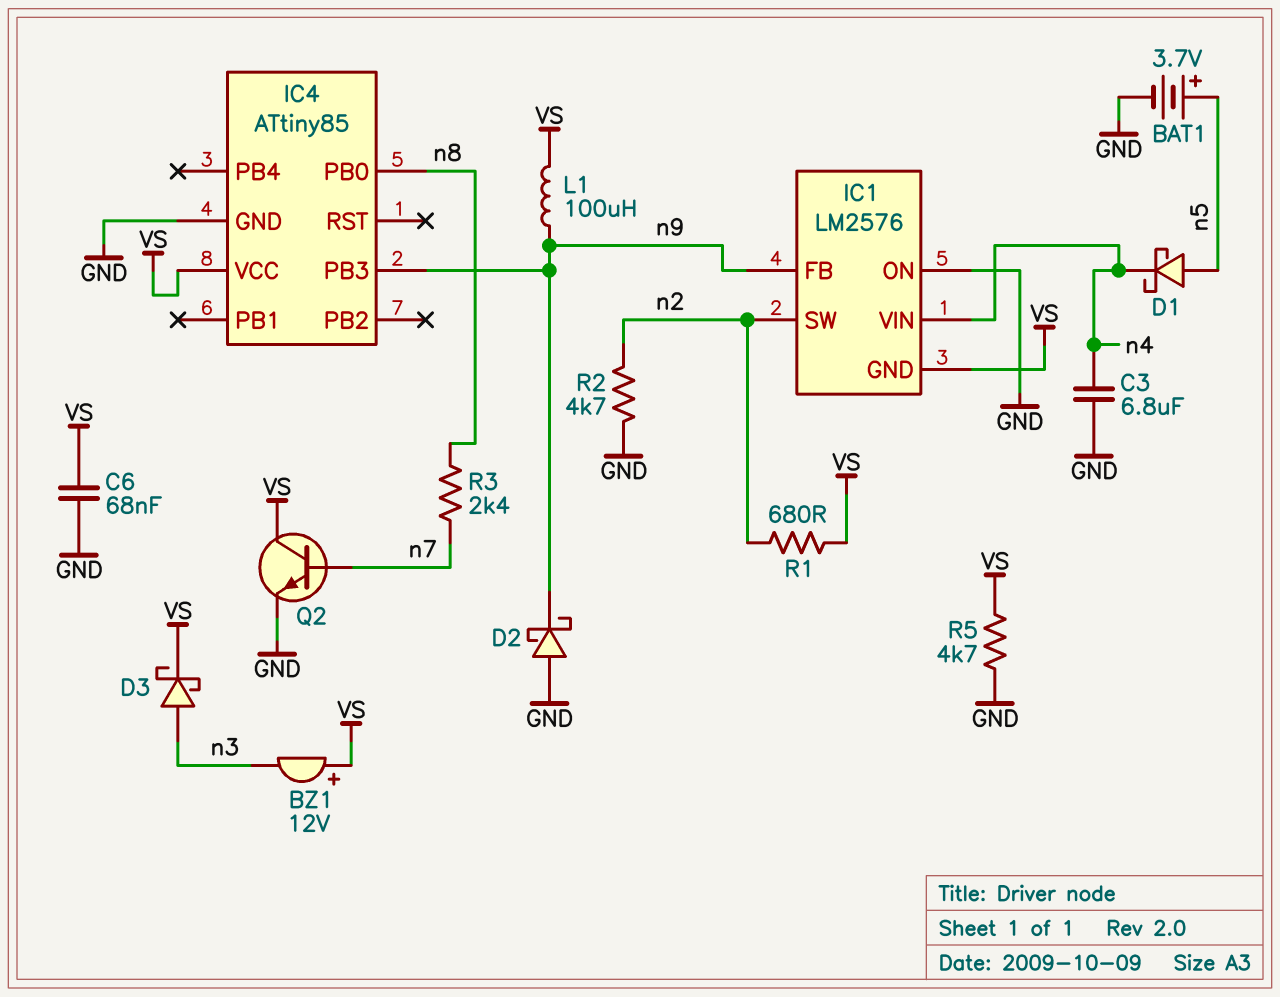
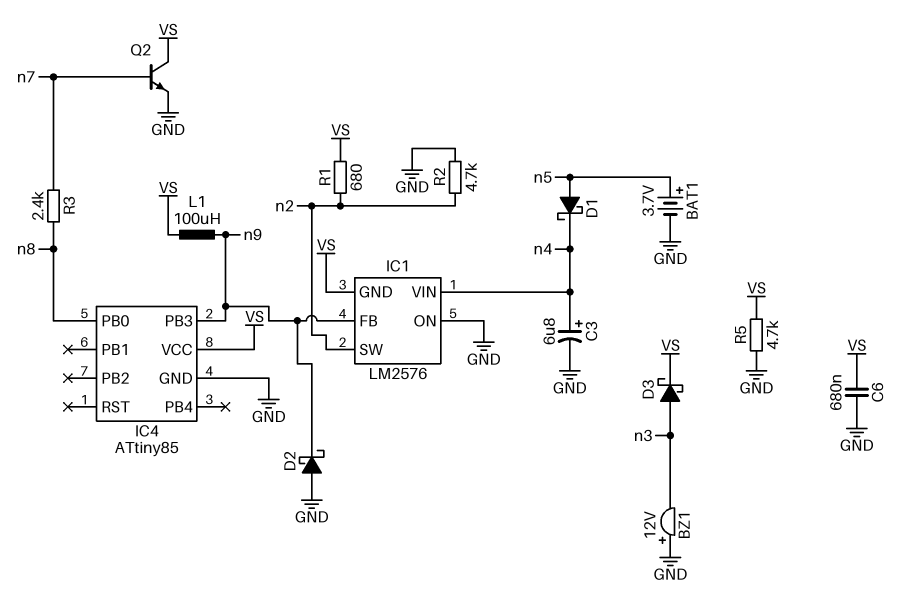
BZ1: buzzer 12V (plus VS, minus n3) -> buzzer 12V (plus GND, minus n3)
C3: 6.8uF (GND, n4) -> 6.8uF (plus n4, minus GND)
C6: 68nF (GND, VS) -> 680nF (GND, VS)

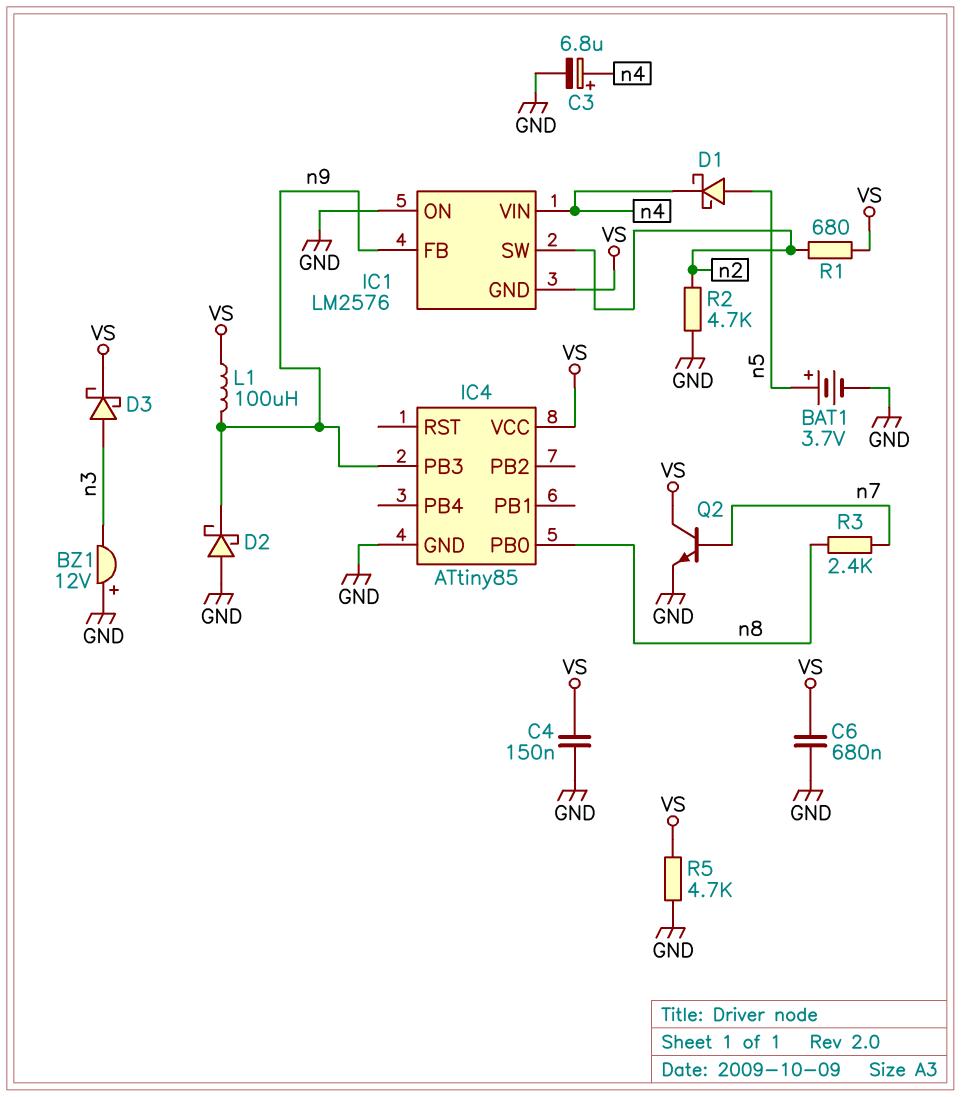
C4: none -> 150nF (GND, VS)

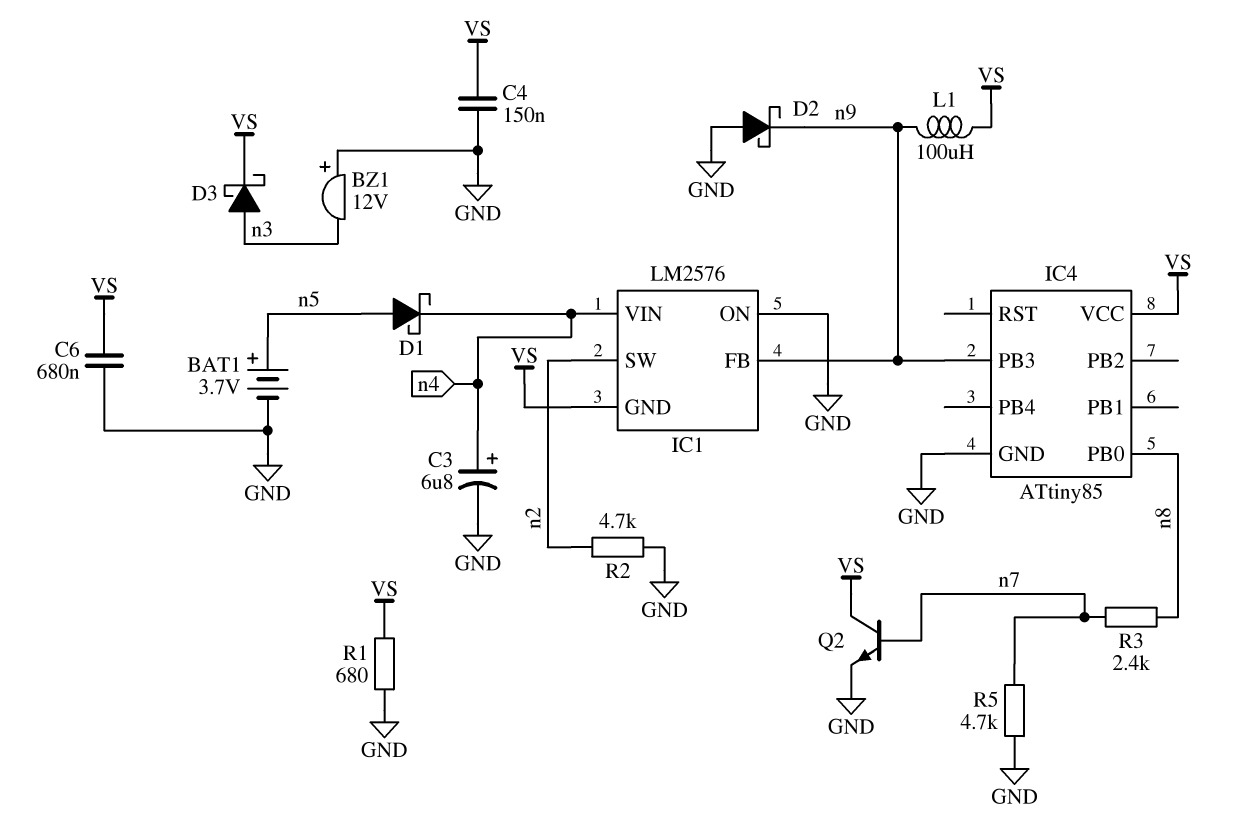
R1: 680 (VS, n2) -> 680 (GND, VS)
R5: 4.7k (GND, VS) -> 4.7k (GND, n7)

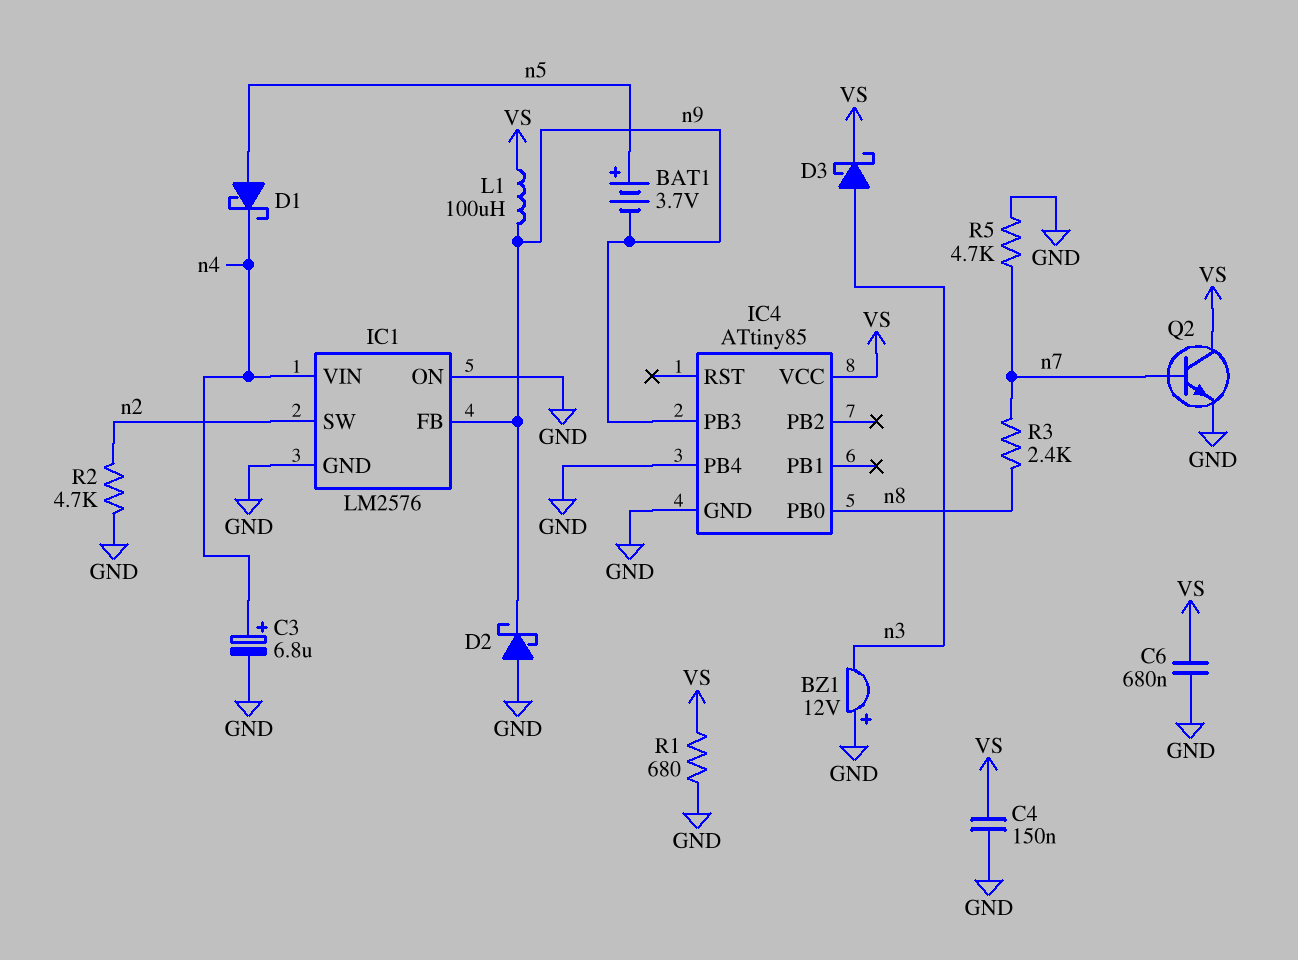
BAT1: 3.7V (plus n5, minus GND) -> 3.7V (plus n5, minus n9)
IC1 pin GND: VS -> GND
IC4 pin PB4: none -> GND

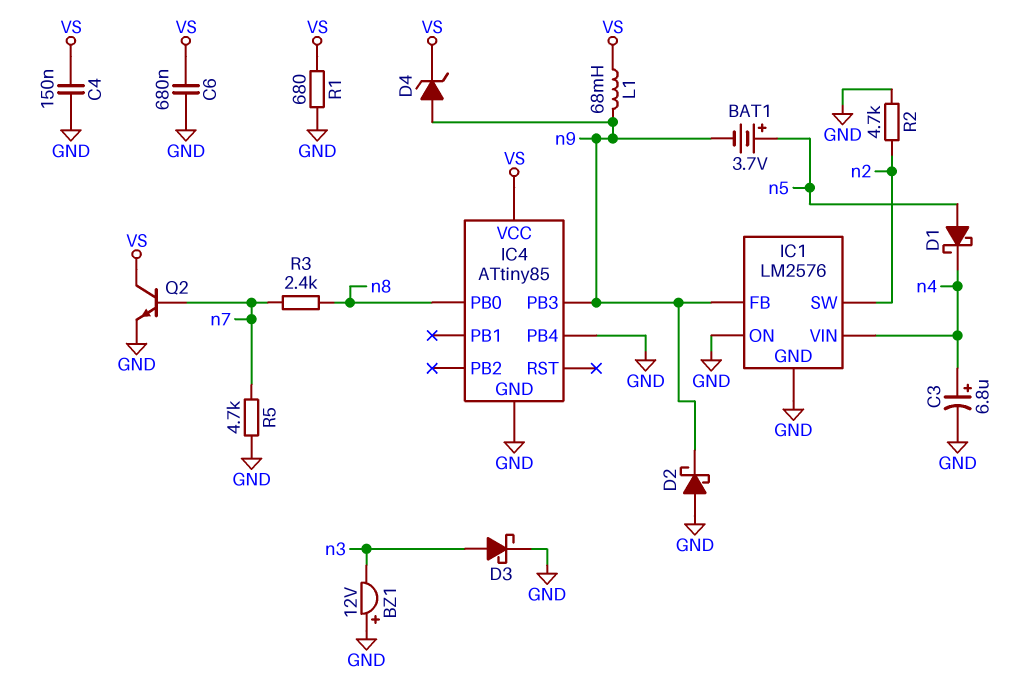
D3: schottky (A n3, K VS) -> schottky (A n3, K GND)
D4: none -> zener (A n9, K VS)
L1: 100uH (VS, n9) -> 68mH (VS, n9)

